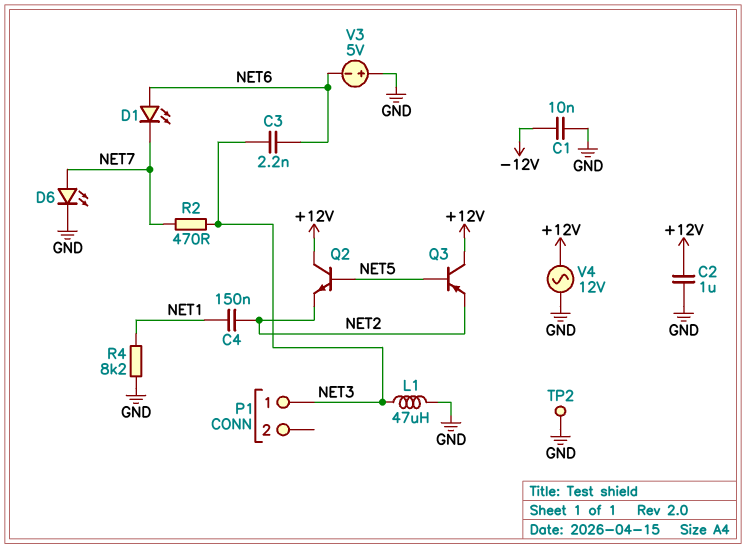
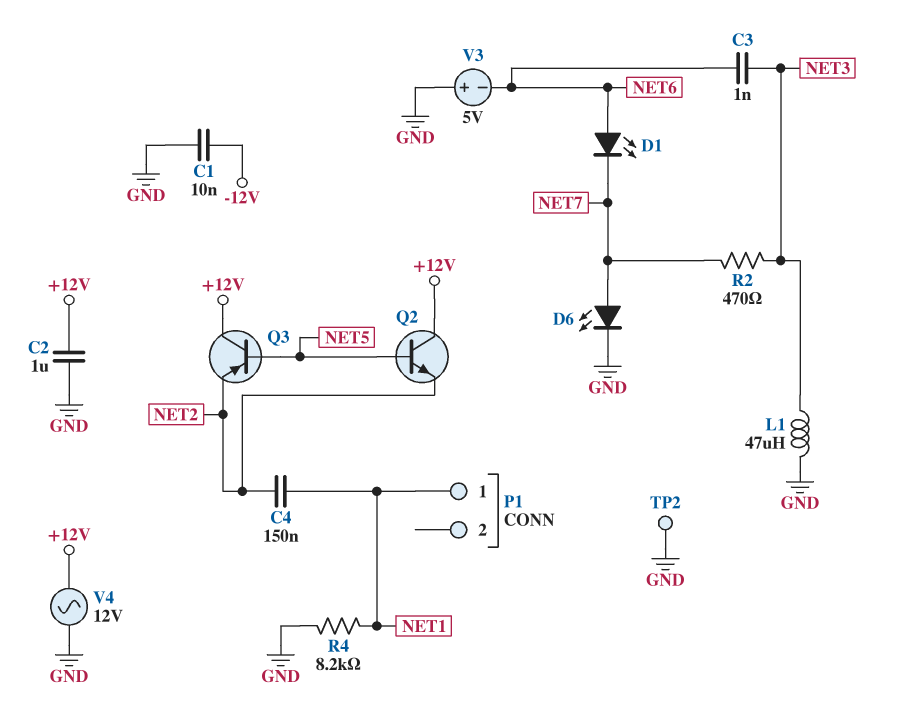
C3: 2.2nF (NET3, NET6) -> 1nF (NET3, NET6)
P1 pin 1: NET3 -> NET1

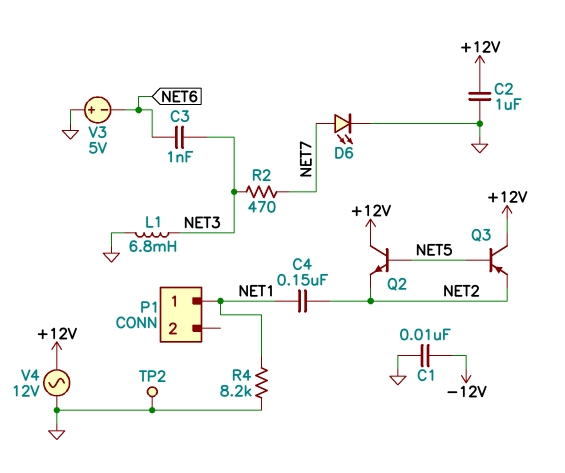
D1: LED (A NET6, K NET7) -> none
L1: 47uH (GND, NET3) -> 6.8mH (GND, NET3)

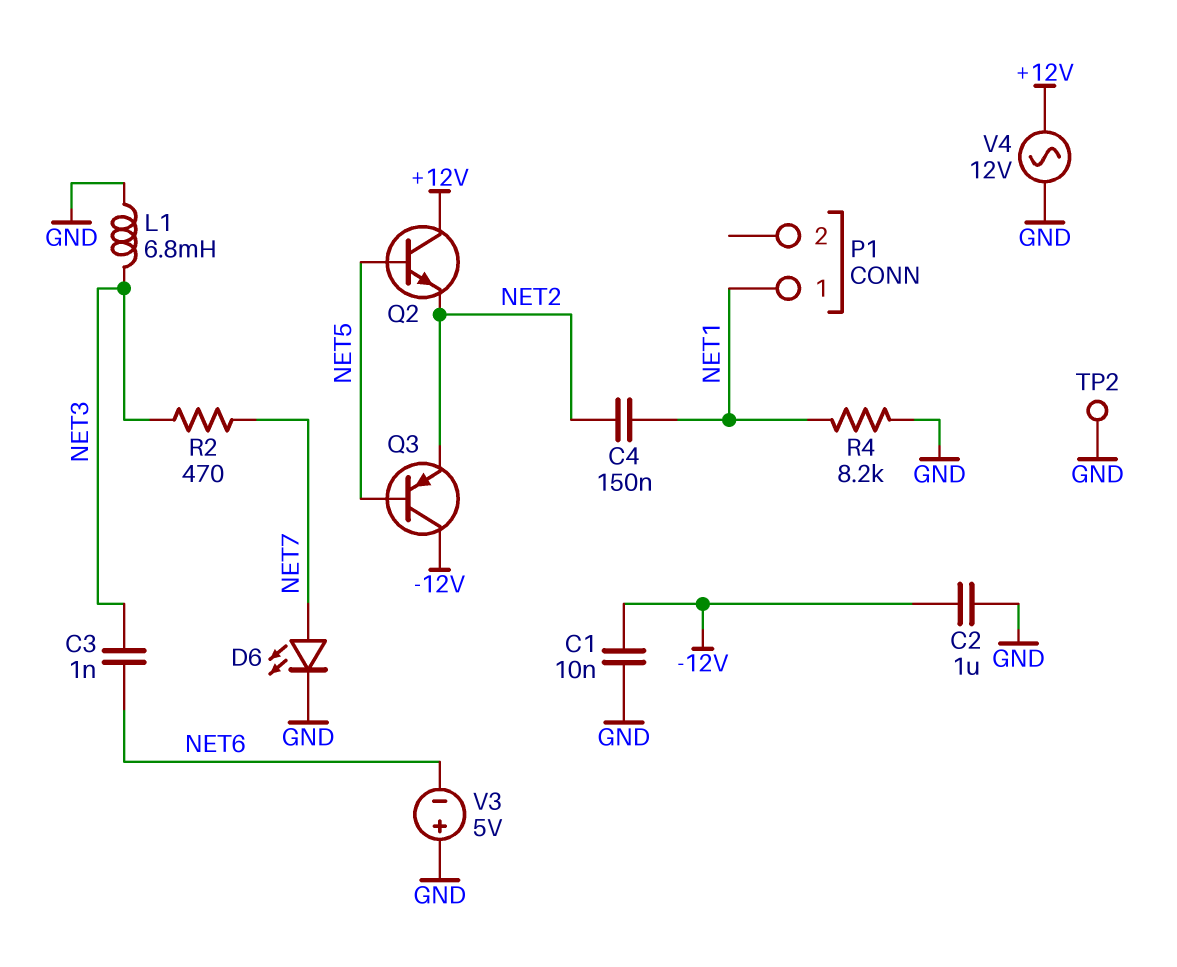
C2: 1uF (+12V, GND) -> 1uF (-12V, GND)
Q3: PNP (B NET5, C +12V, E NET2) -> PNP (B NET5, C -12V, E NET2)

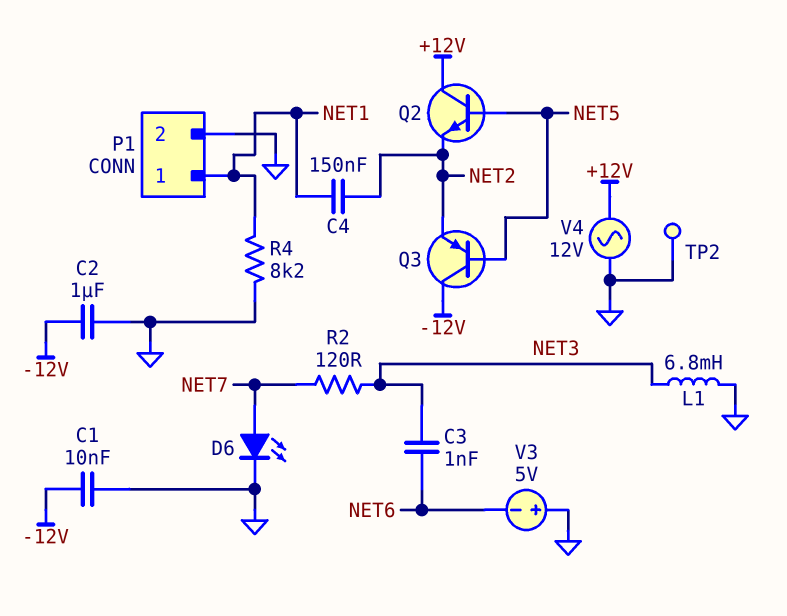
P1 pin 2: none -> GND
R2: 470 (NET3, NET7) -> 120 (NET3, NET7)

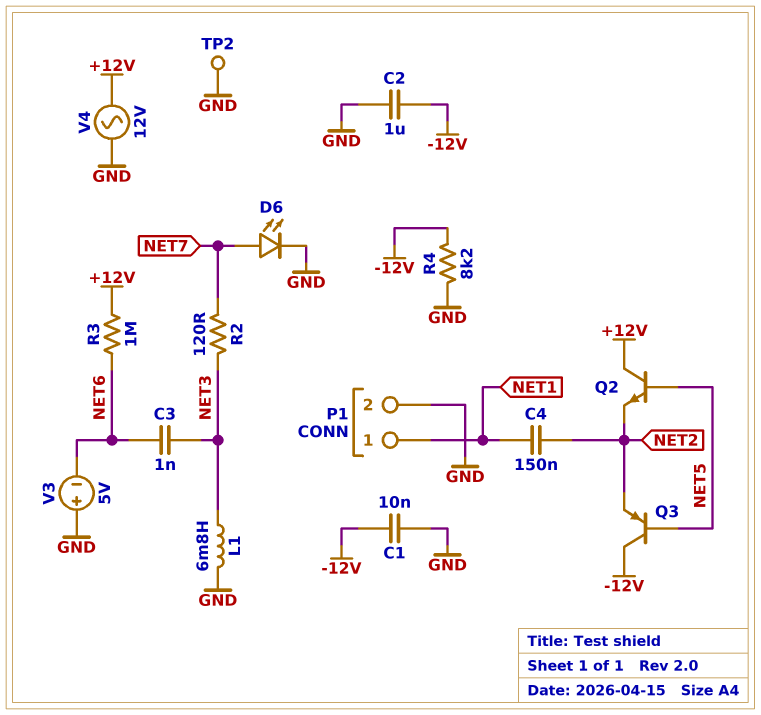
R3: none -> 1M (+12V, NET6)
R4: 8.2k (GND, NET1) -> 8.2k (-12V, GND)

